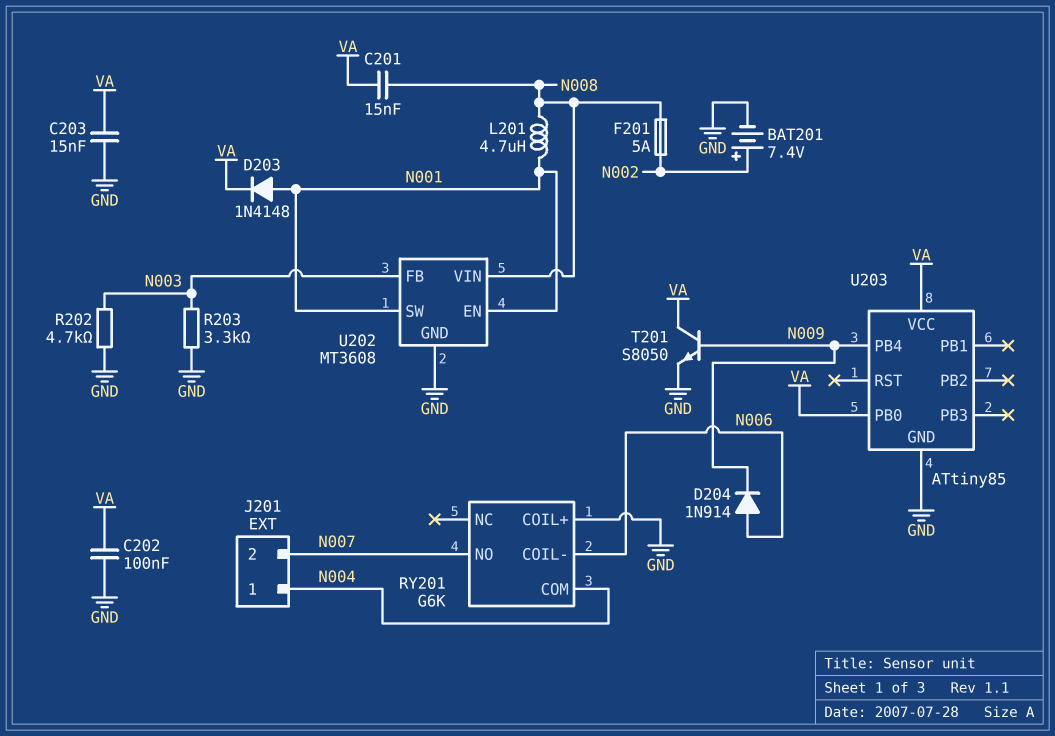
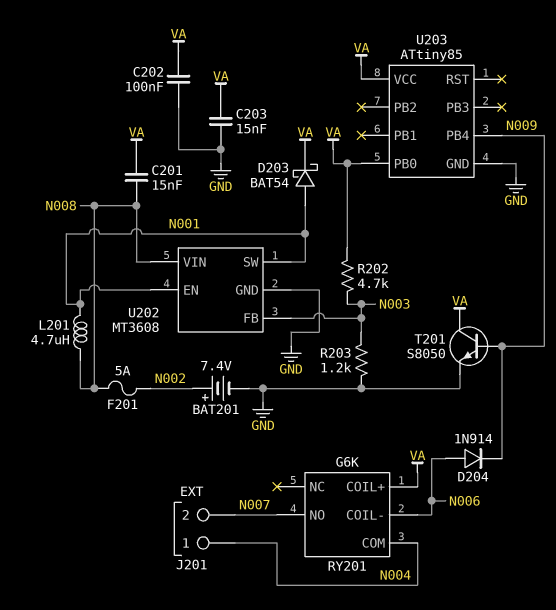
D203: diode 1N4148 (A N001, K VA) -> schottky BAT54 (A N001, K VA)
R202: 4.7k (GND, N003) -> 4.7k (N003, VA)
R203: 3.3k (GND, N003) -> 1.2k (GND, N003)
RY201 pin COIL+: GND -> VA

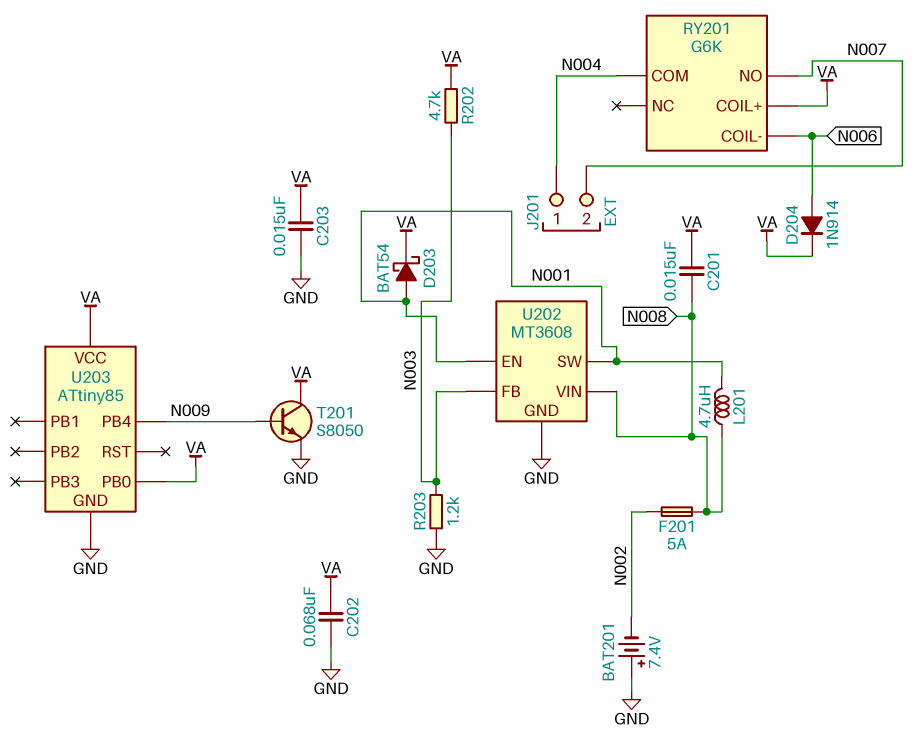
BAT201: 7.4V (plus N002, minus GND) -> 7.4V (plus GND, minus N002)
C202: 100nF (GND, VA) -> 68nF (GND, VA)
D204: diode 1N914 (A N006, K N009) -> diode 1N914 (A N006, K VA)

